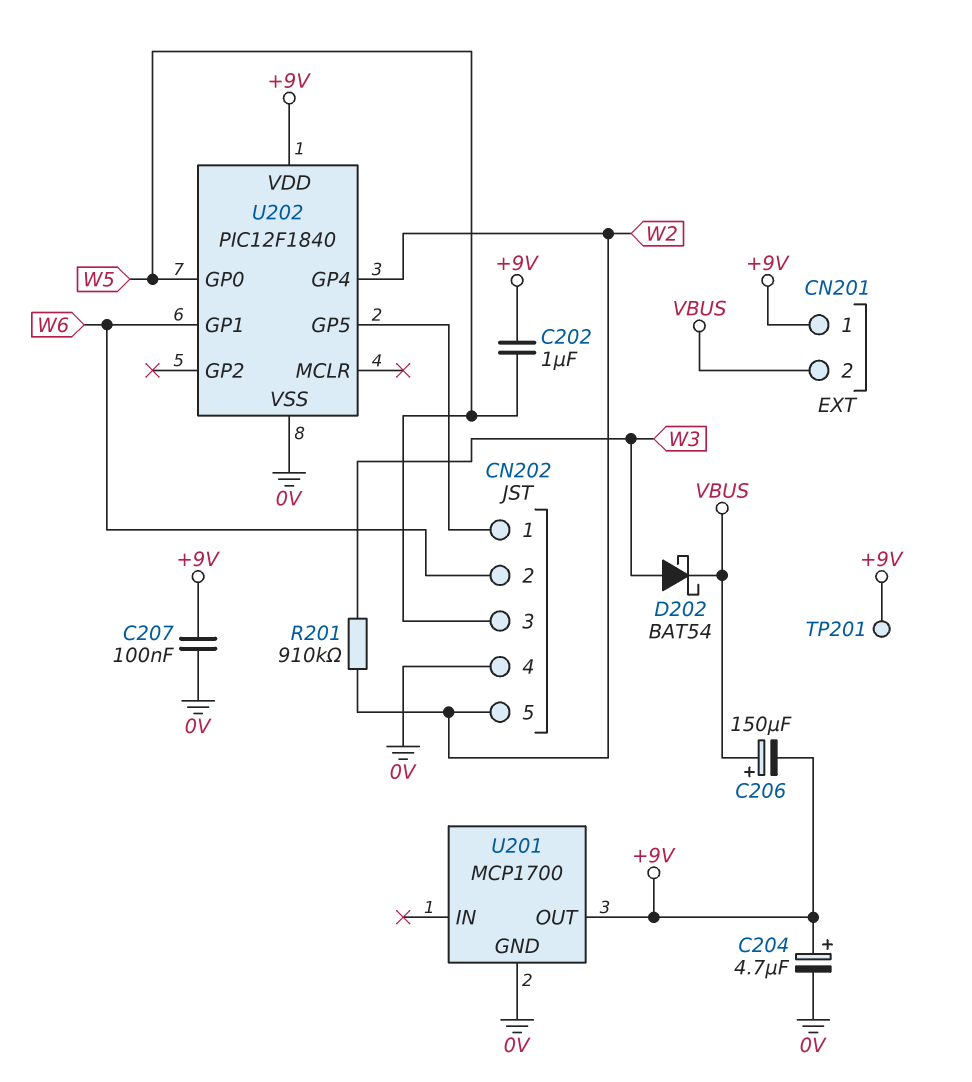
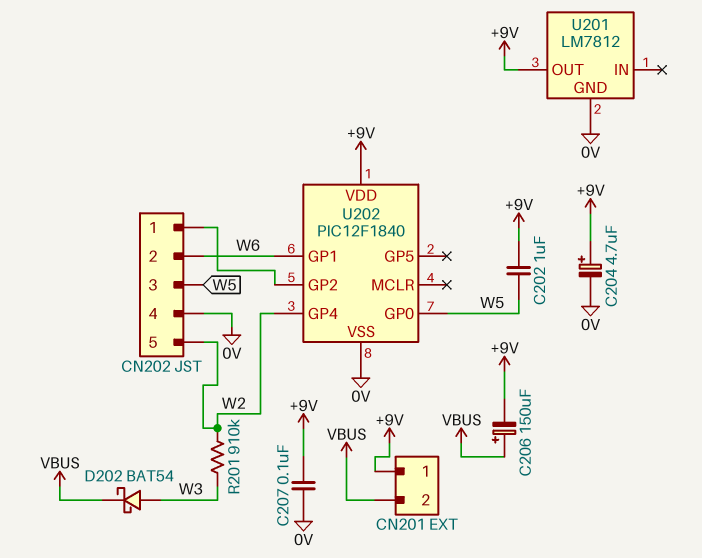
TP201: test point (+9V) -> none
U201: MCP1700 -> LM7812
U202 pin GP2: none -> CN202/1
U202 pin GP5: CN202/1 -> none

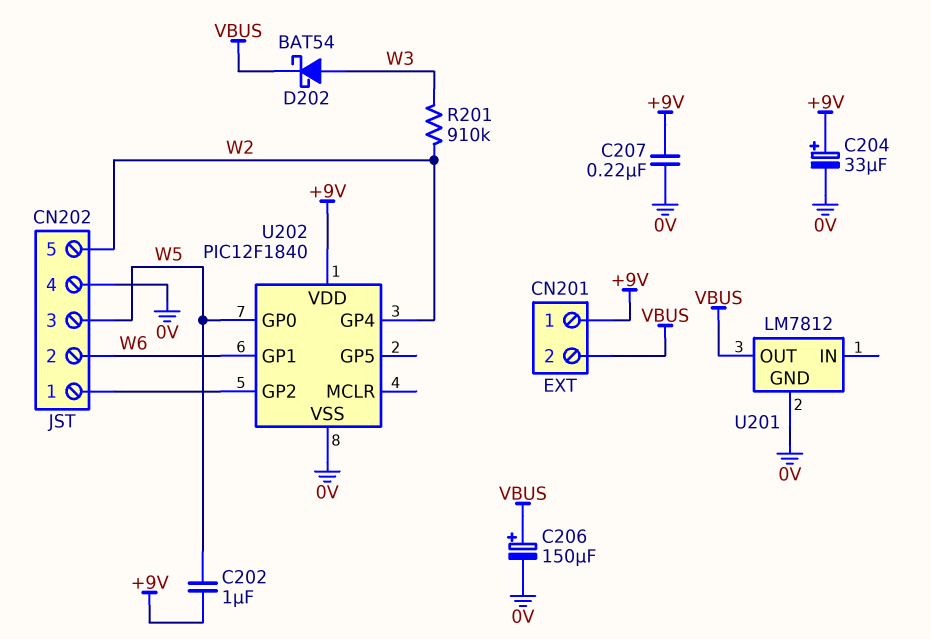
C204: 4.7uF (plus +9V, minus 0V) -> 33uF (plus +9V, minus 0V)
C206: 150uF (plus VBUS, minus +9V) -> 150uF (plus VBUS, minus 0V)
C207: 100nF (+9V, 0V) -> 220nF (+9V, 0V)
U201 pin OUT: +9V -> VBUS

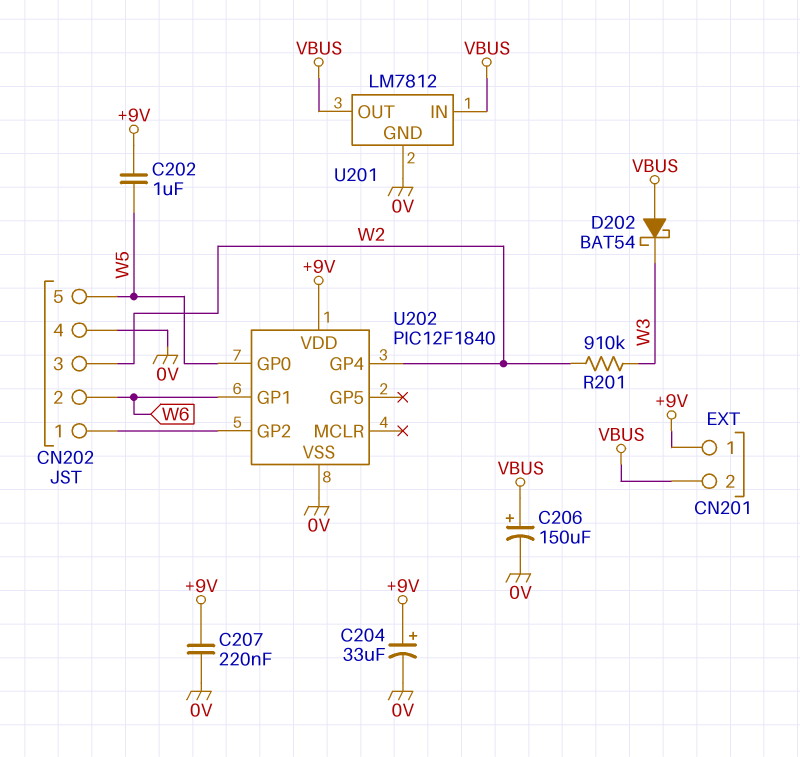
CN202 pin 3: W5 -> W2
CN202 pin 5: W2 -> W5
D202: schottky BAT54 (A W3, K VBUS) -> schottky BAT54 (A VBUS, K W3)
U201 pin IN: none -> VBUS

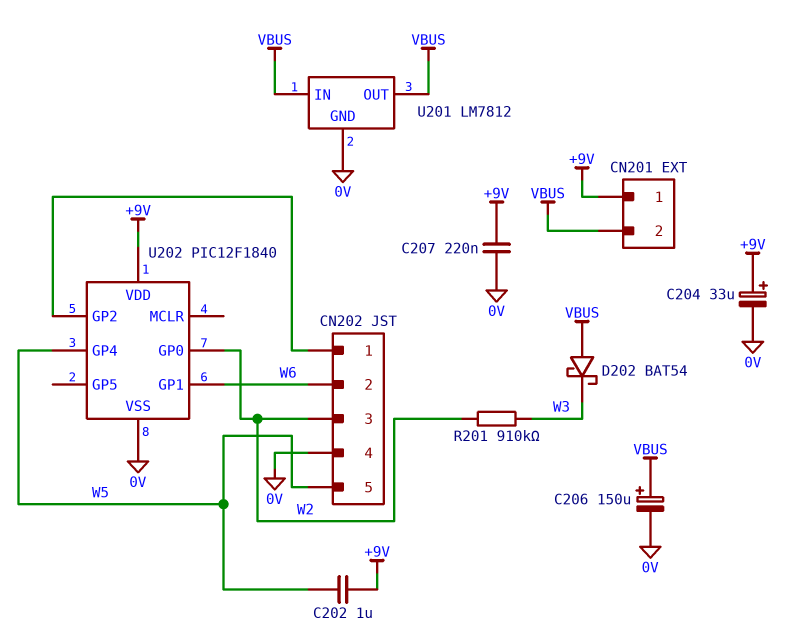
U202 pin GP0: W5 -> W2
U202 pin GP4: W2 -> W5

